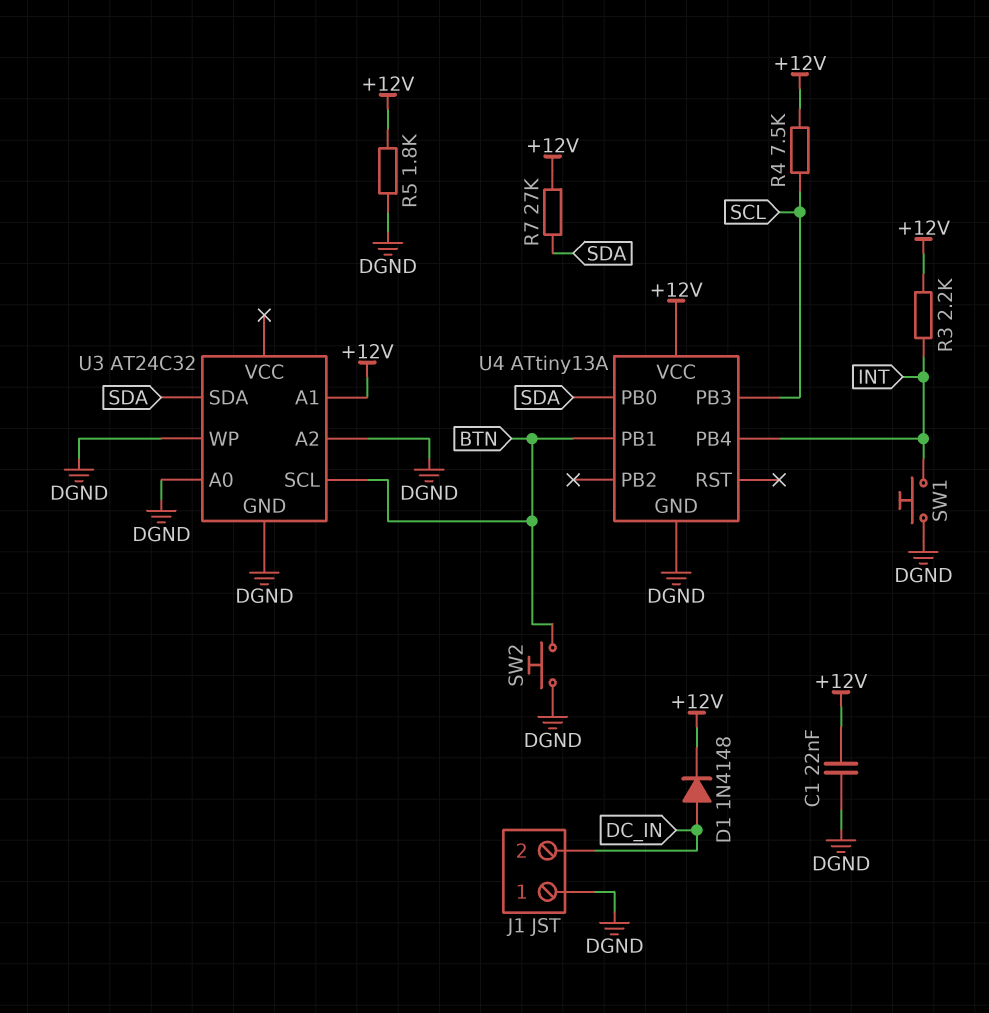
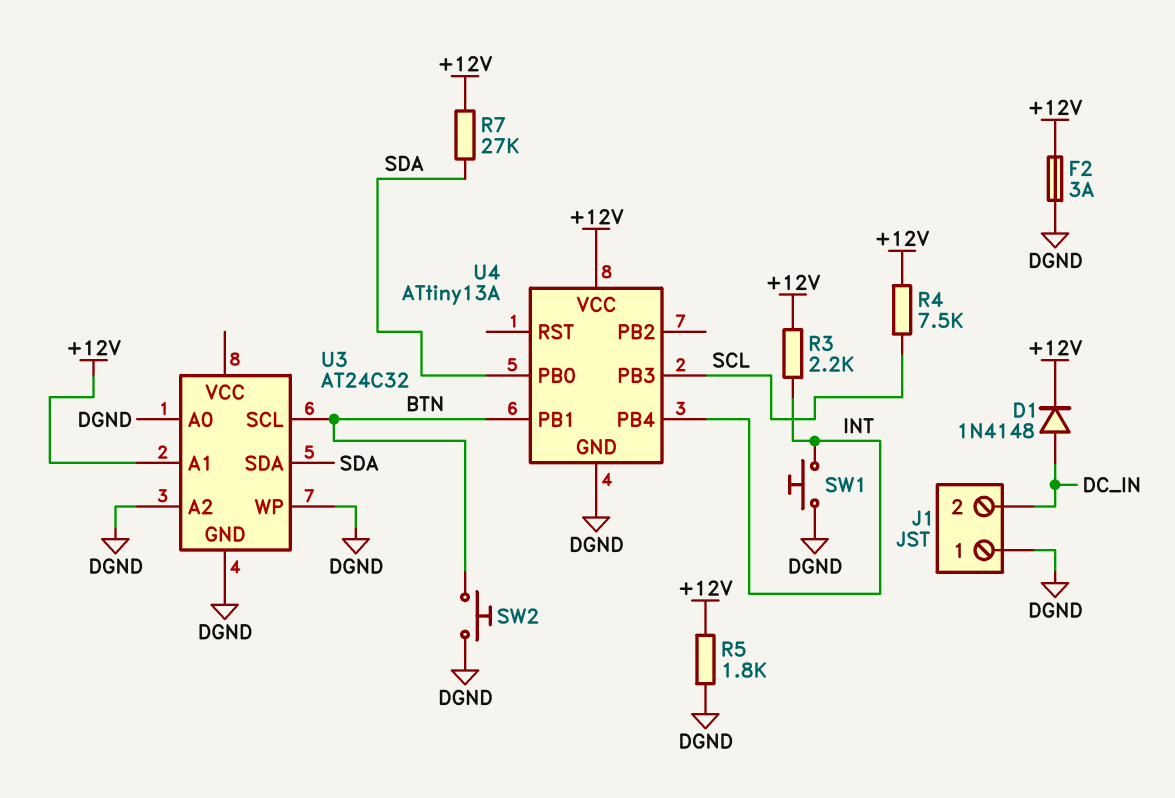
C1: 22nF (+12V, DGND) -> none
F2: none -> 3A (+12V, DGND)

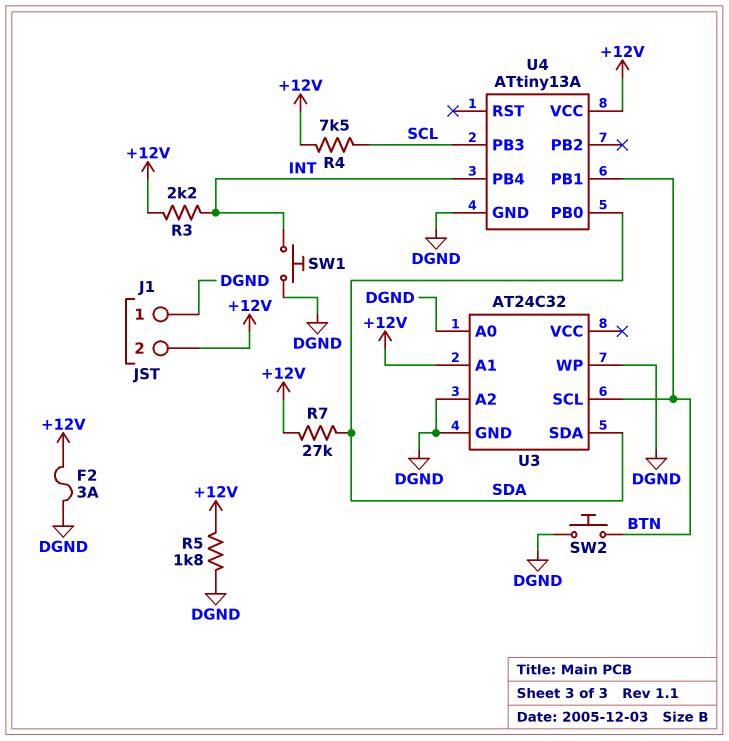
D1: diode 1N4148 (A DC_IN, K +12V) -> none
J1 pin 2: DC_IN -> +12V

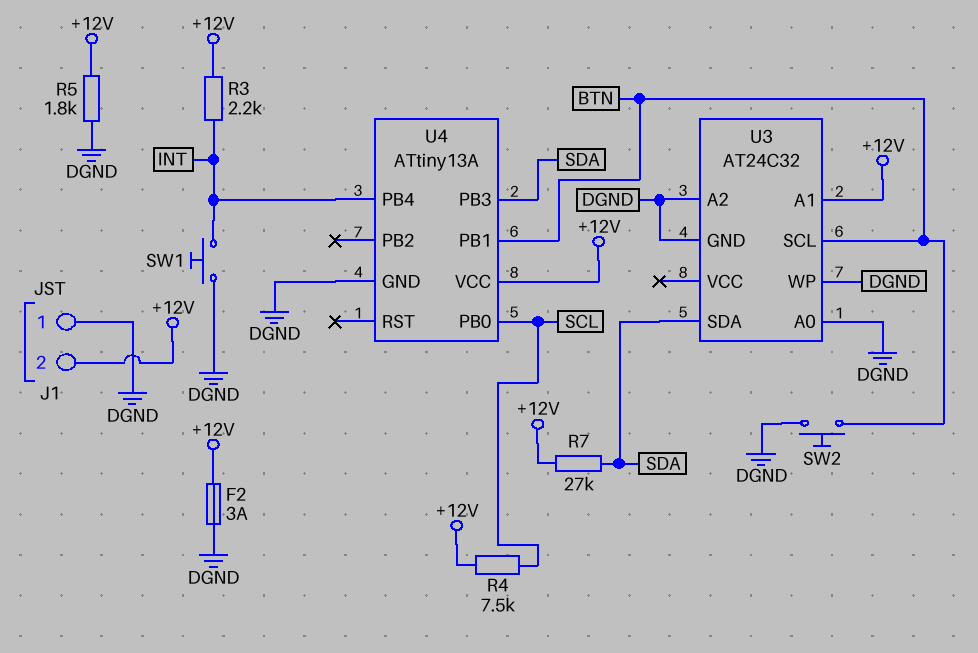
U4 pin PB0: SDA -> SCL
U4 pin PB3: SCL -> SDA

